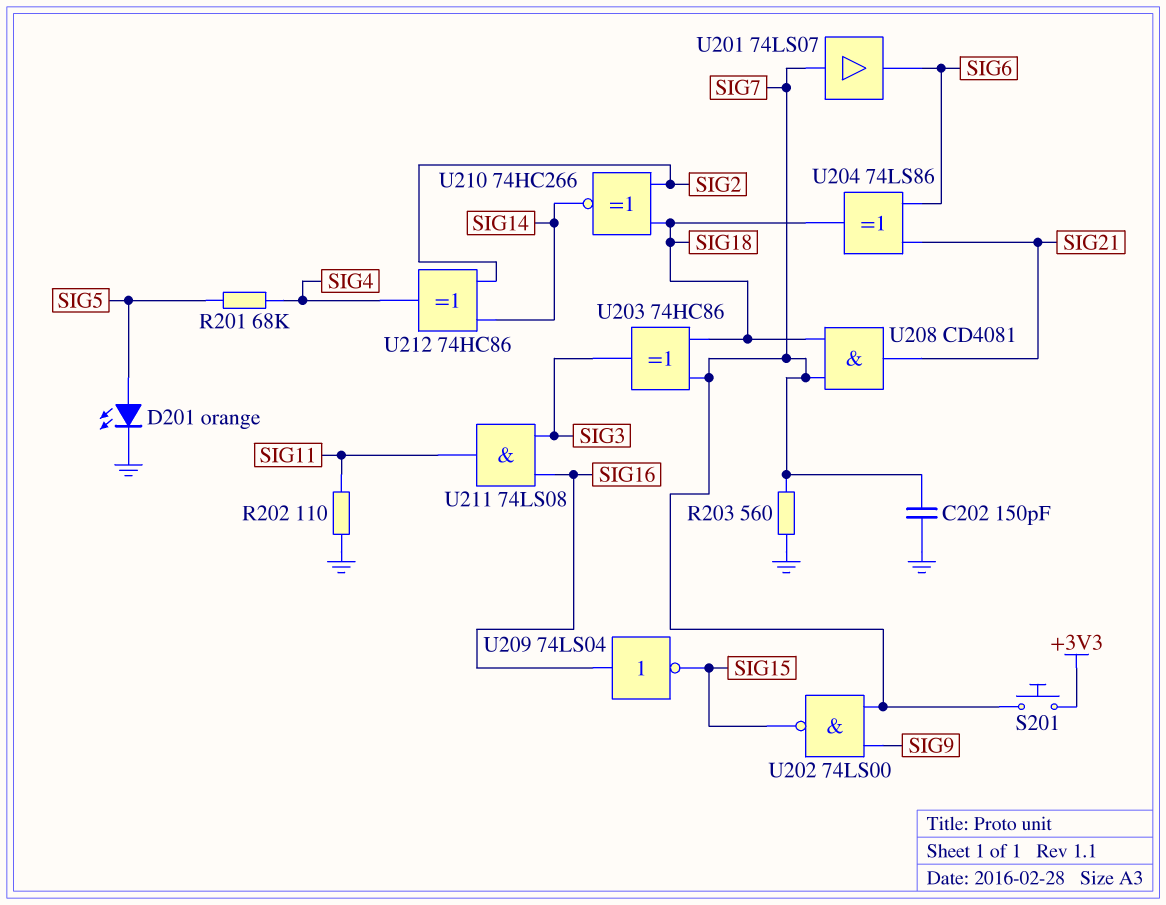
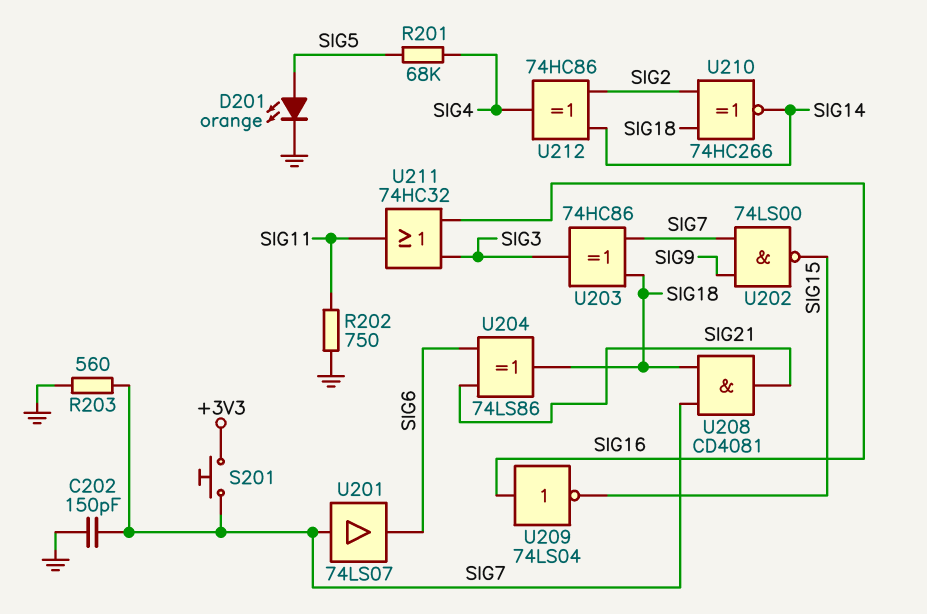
R202: 110 (GND, SIG11) -> 750 (GND, SIG11)
U211: AND 74LS08 (in SIG3, in SIG16, out SIG11) -> OR 74HC32 (in SIG3, in SIG16, out SIG11)

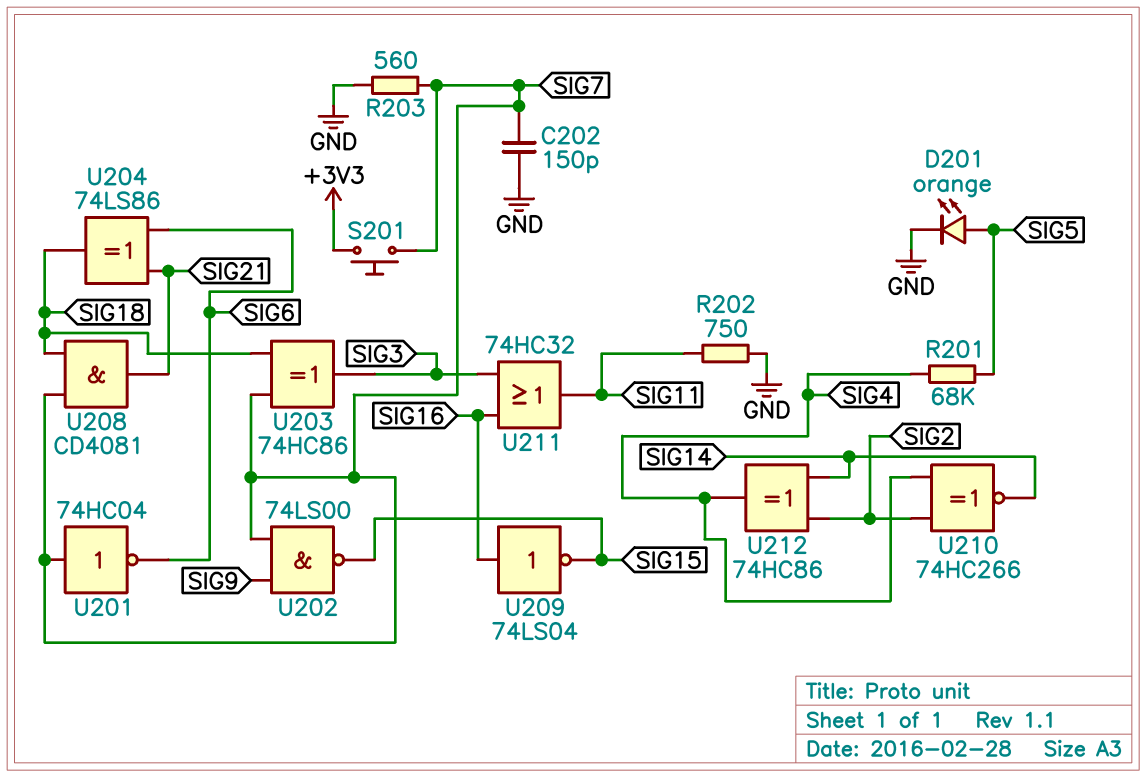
U201: buffer 74LS07 (in SIG7, out SIG6) -> NOT 74HC04 (in SIG7, out SIG6)
U210: XNOR 74HC266 (in SIG2, in SIG18, out SIG14) -> XNOR 74HC266 (in SIG2, in SIG4, out SIG14)

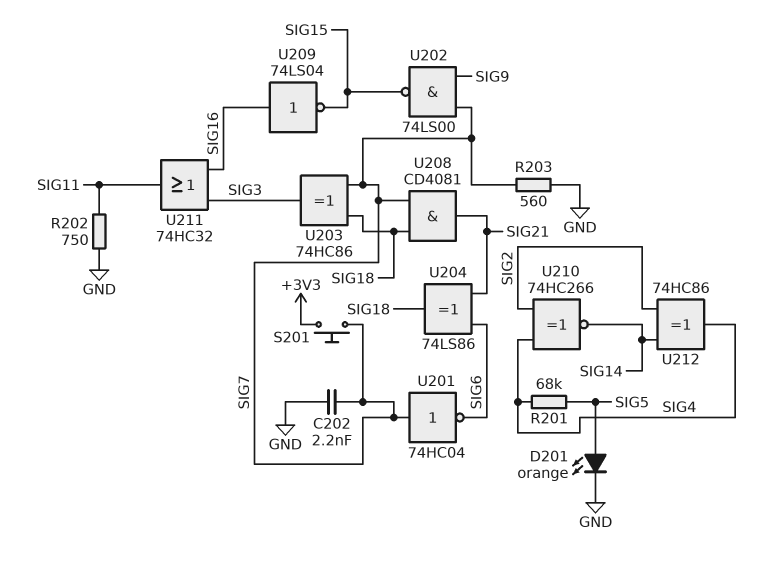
C202: 150pF (GND, SIG7) -> 2.2nF (GND, SIG7)

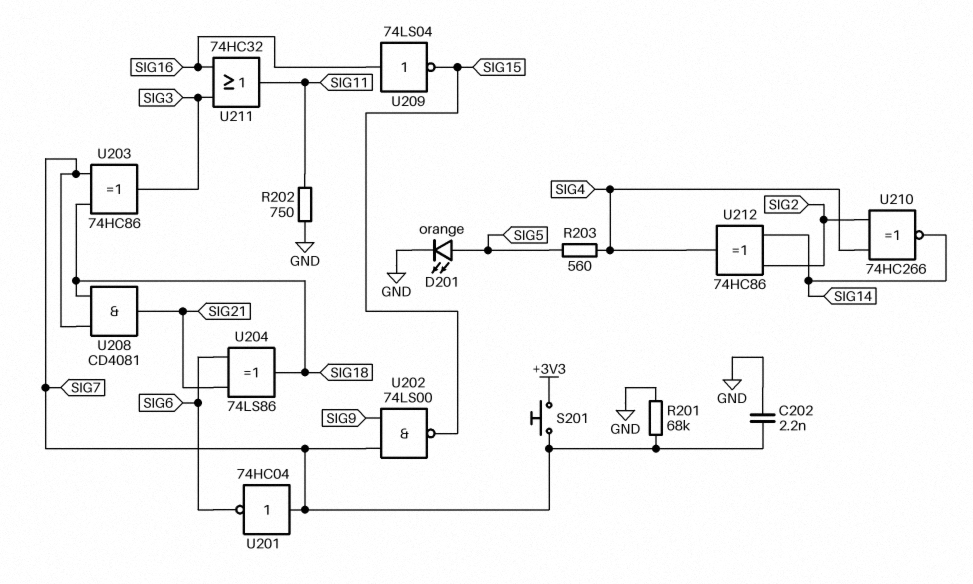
R201: 68k (SIG4, SIG5) -> 68k (GND, SIG7)
R203: 560 (GND, SIG7) -> 560 (SIG4, SIG5)

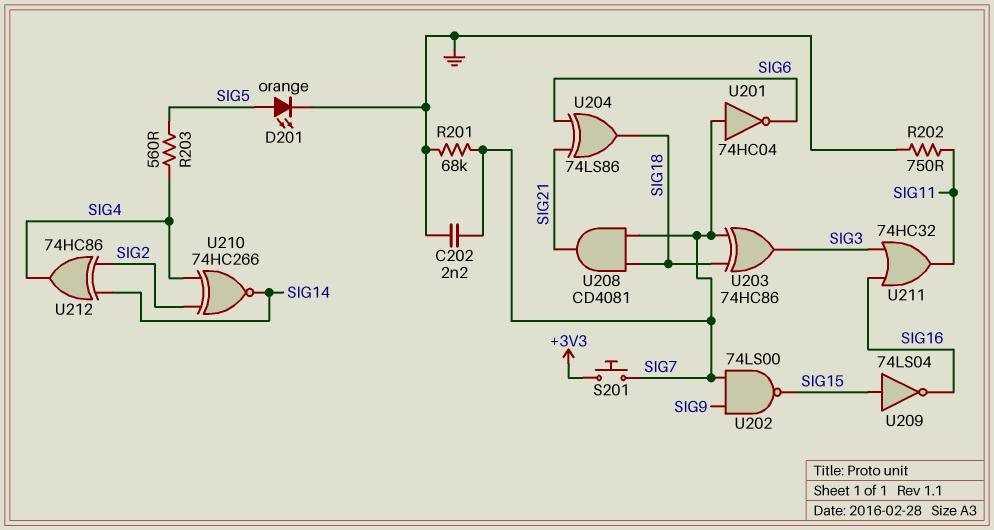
U209: NOT 74LS04 (in SIG16, out SIG15) -> NOT 74LS04 (in SIG15, out SIG16)

